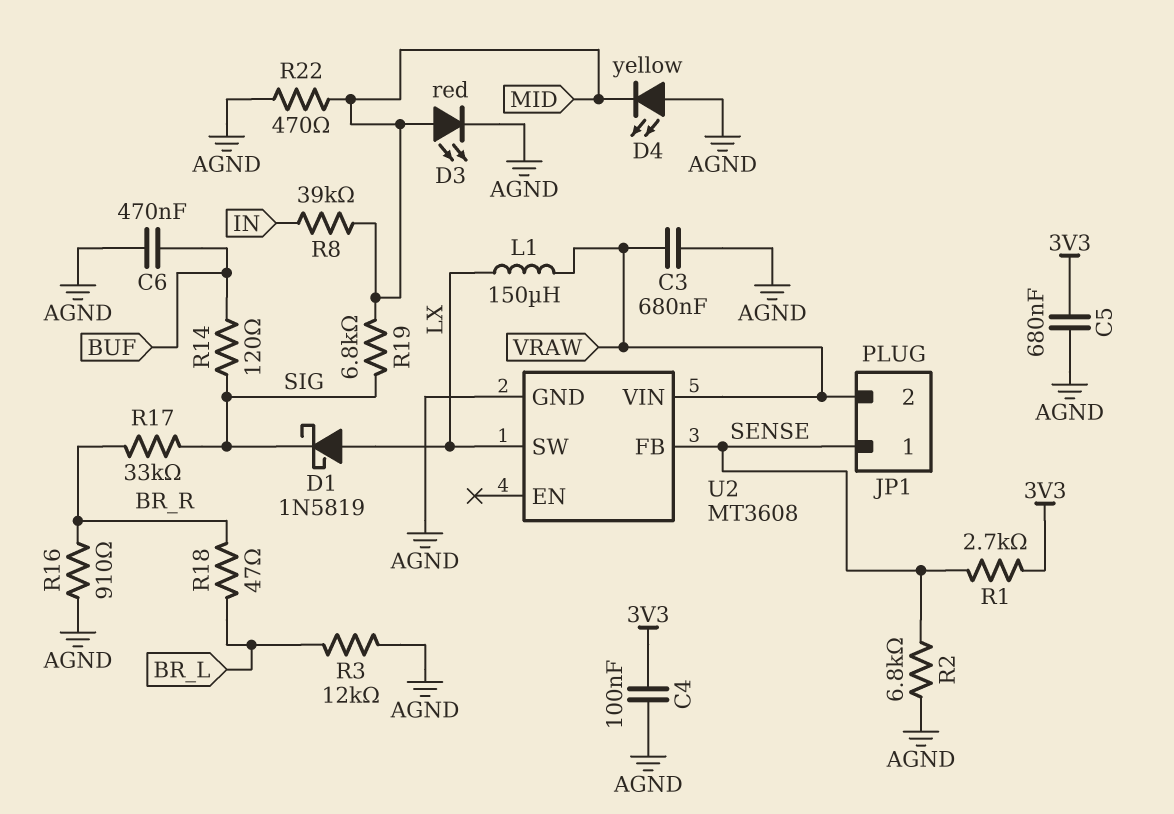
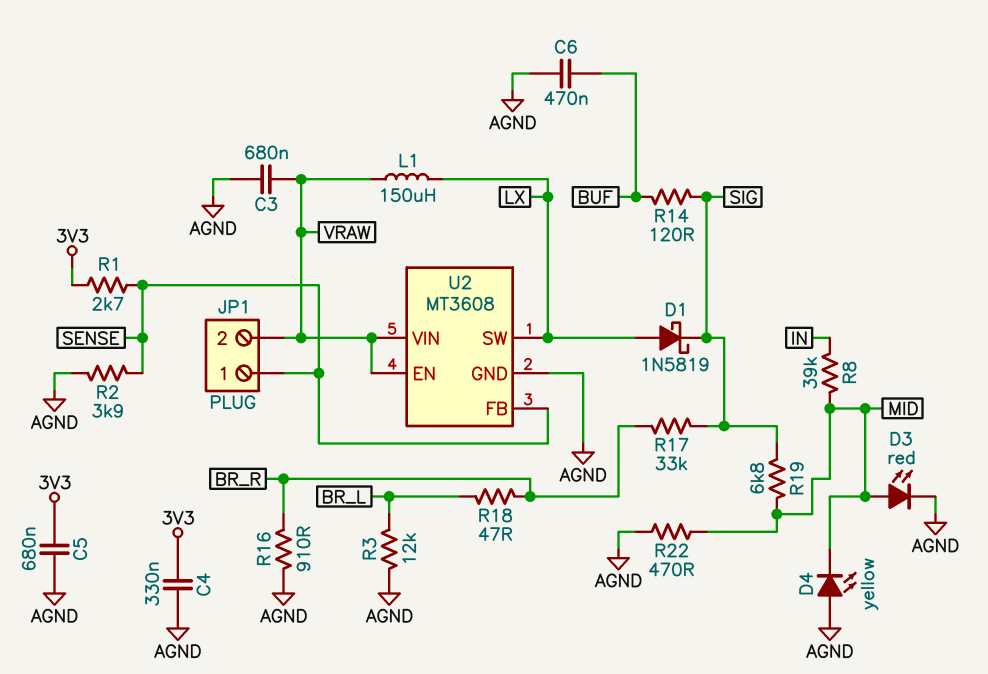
C4: 100nF (3V3, AGND) -> 330nF (3V3, AGND)
R2: 6.8k (AGND, SENSE) -> 3.9k (AGND, SENSE)
U2 pin EN: none -> VRAW

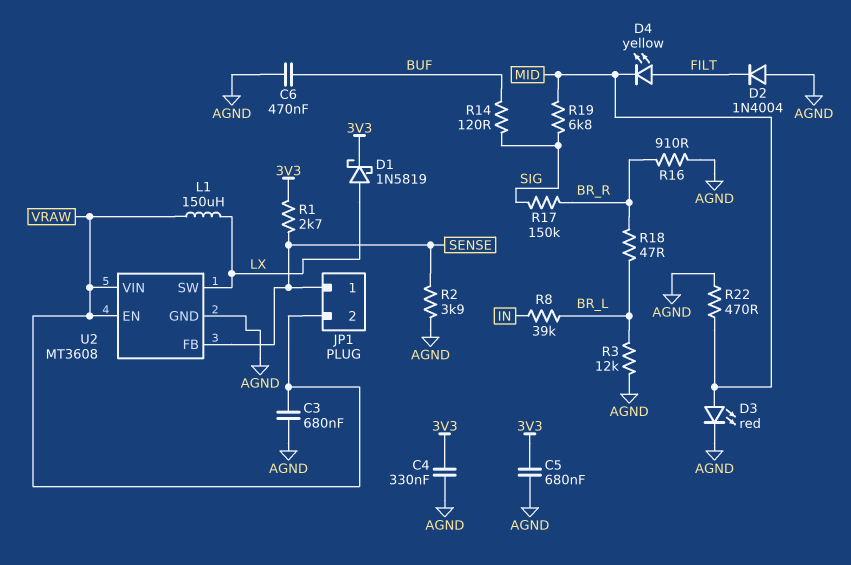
D1: schottky 1N5819 (A LX, K SIG) -> schottky 1N5819 (A LX, K 3V3)
D2: none -> diode 1N4004 (A AGND, K FILT)
D4: LED yellow (A AGND, K MID) -> LED yellow (A FILT, K MID)
R8: 39k (IN, MID) -> 39k (BR_L, IN)
R17: 33k (BR_R, SIG) -> 150k (BR_R, SIG)

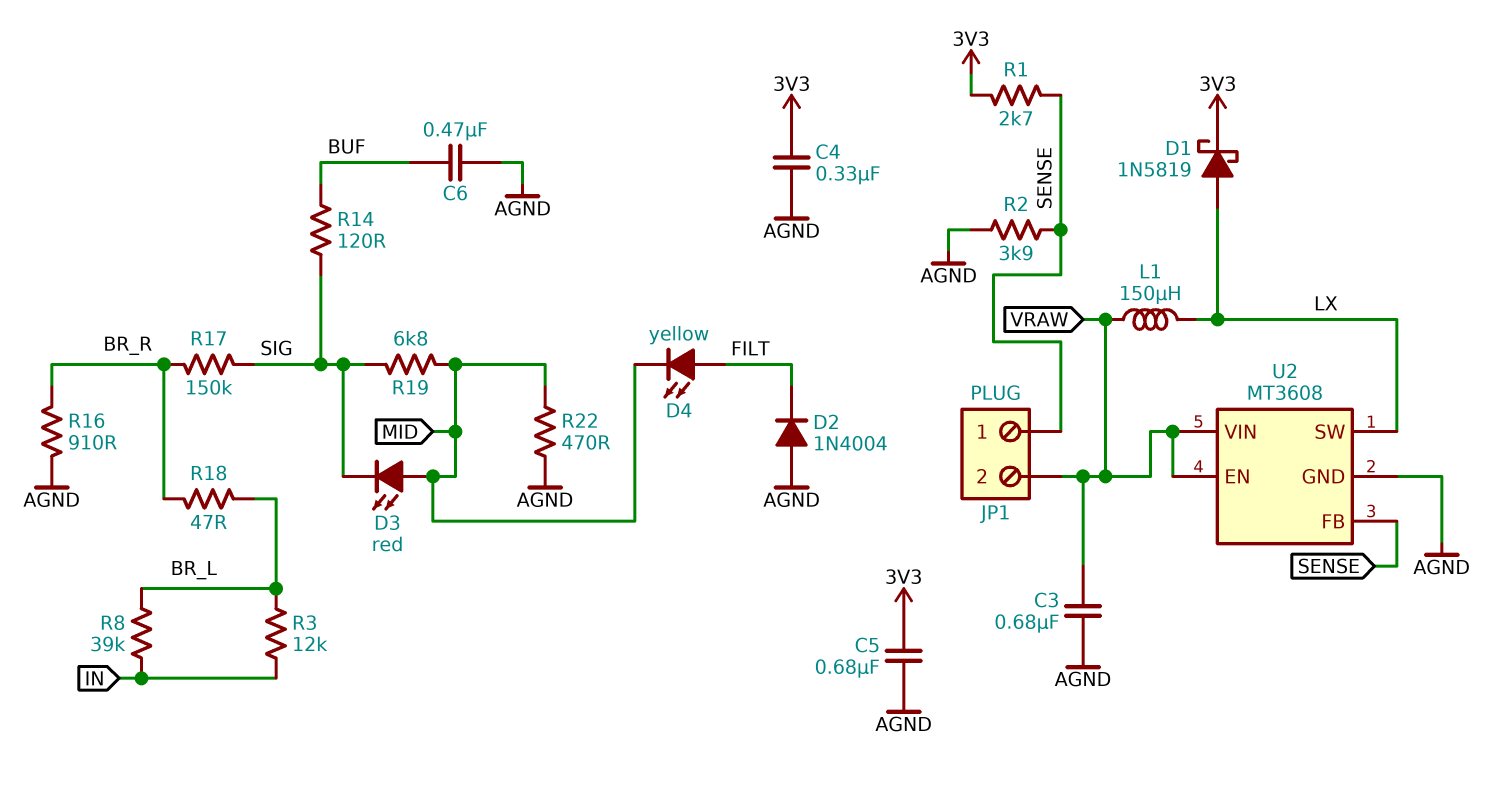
D3: LED red (A MID, K AGND) -> LED red (A MID, K SIG)
R3: 12k (AGND, BR_L) -> 12k (BR_L, IN)

